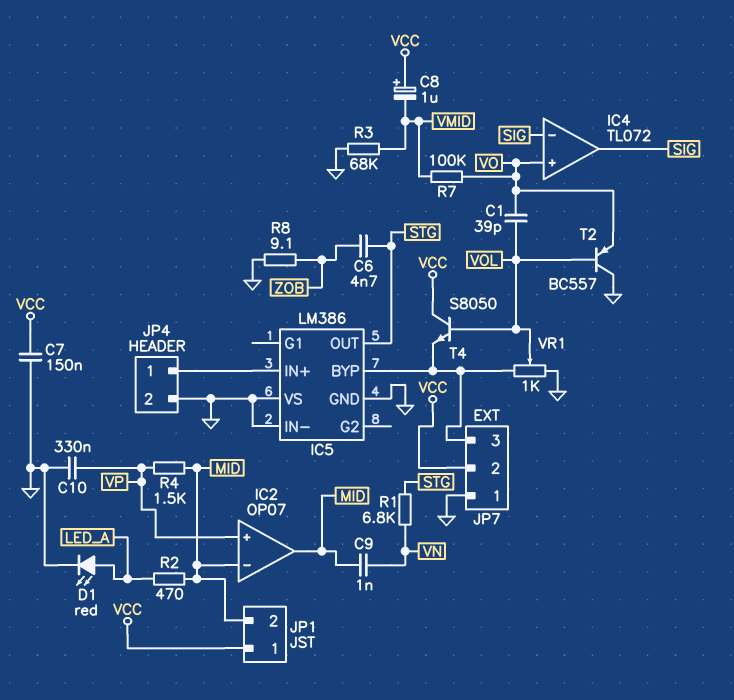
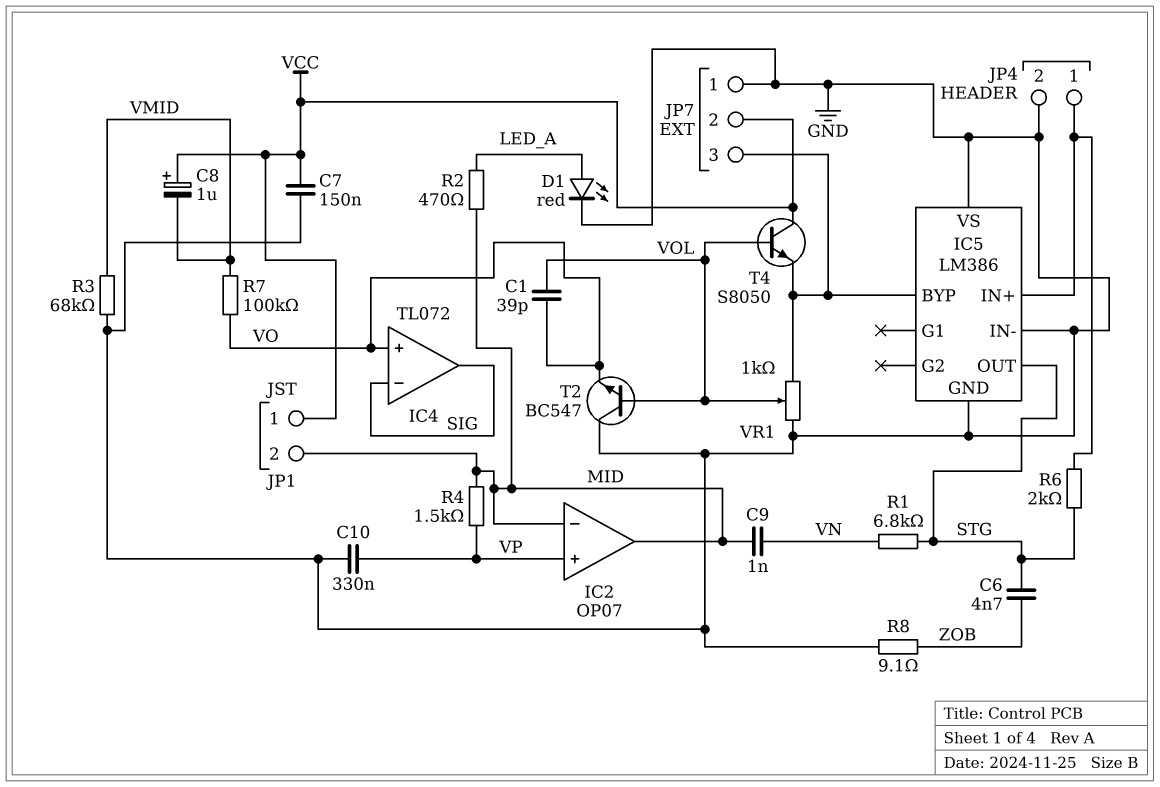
R6: none -> 2k (IC5/IN+, STG)
T2: PNP BC557 (B VOL, C GND, E VO) -> NPN BC547 (B VOL, C GND, E VO)

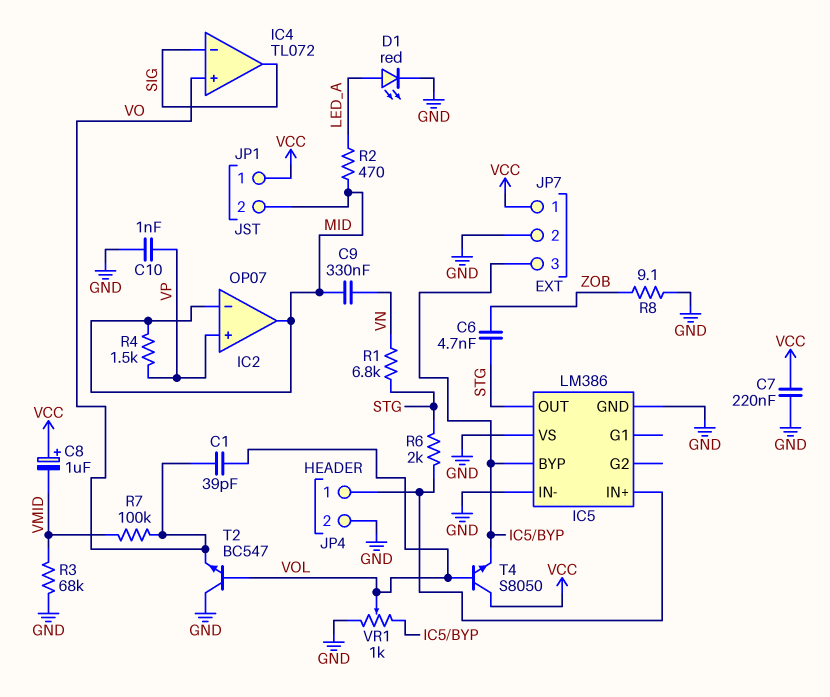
C7: 150nF (GND, VCC) -> 220nF (GND, VCC)
C9: 1nF (MID, VN) -> 330nF (MID, VN)
C10: 330nF (GND, VP) -> 1nF (GND, VP)
JP7 pin 1: GND -> VCC
JP7 pin 2: VCC -> GND

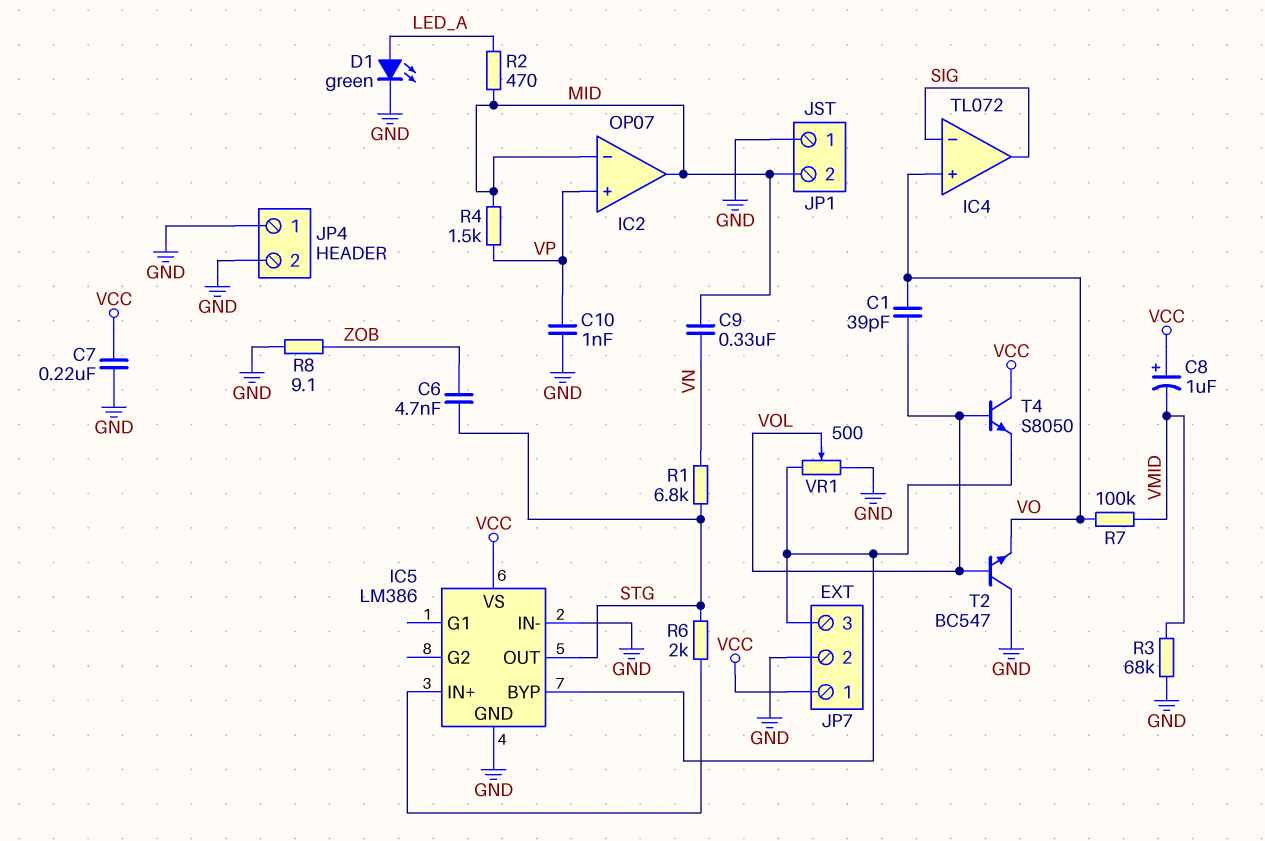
D1: LED red (A LED_A, K GND) -> LED green (A LED_A, K GND)
IC5 pin VS: GND -> VCC
JP1 pin 1: VCC -> GND
JP4 pin 1: IC5/IN+ -> GND
VR1: 1k (GND, IC5/BYP, wiper VOL) -> 500 (GND, IC5/BYP, wiper VOL)

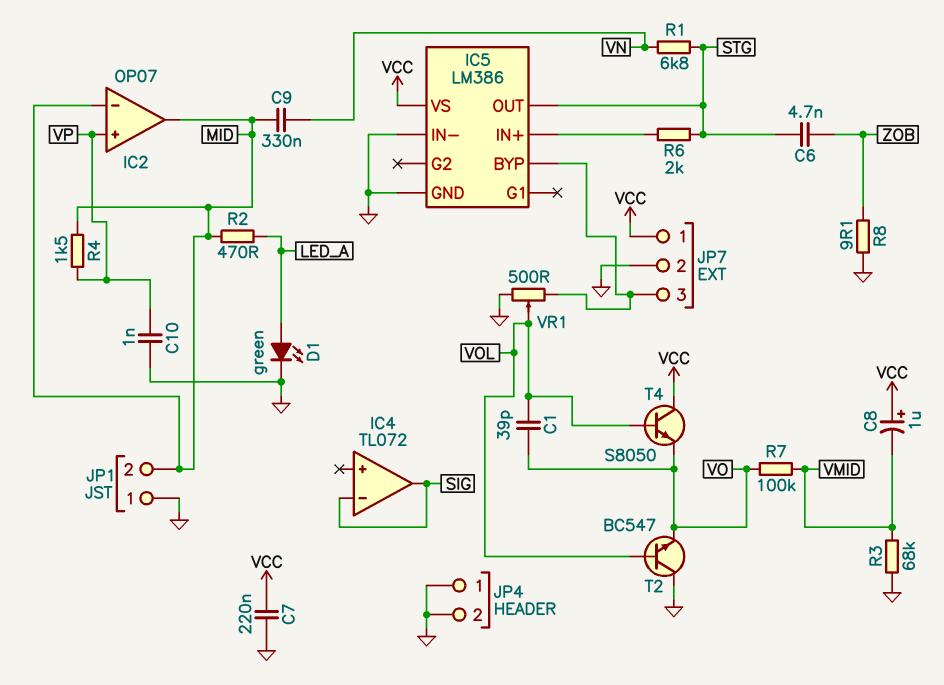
IC4 pin in+: VO -> none
T4: NPN S8050 (B VOL, C VCC, E IC5/BYP) -> NPN S8050 (B VOL, C VCC, E VO)

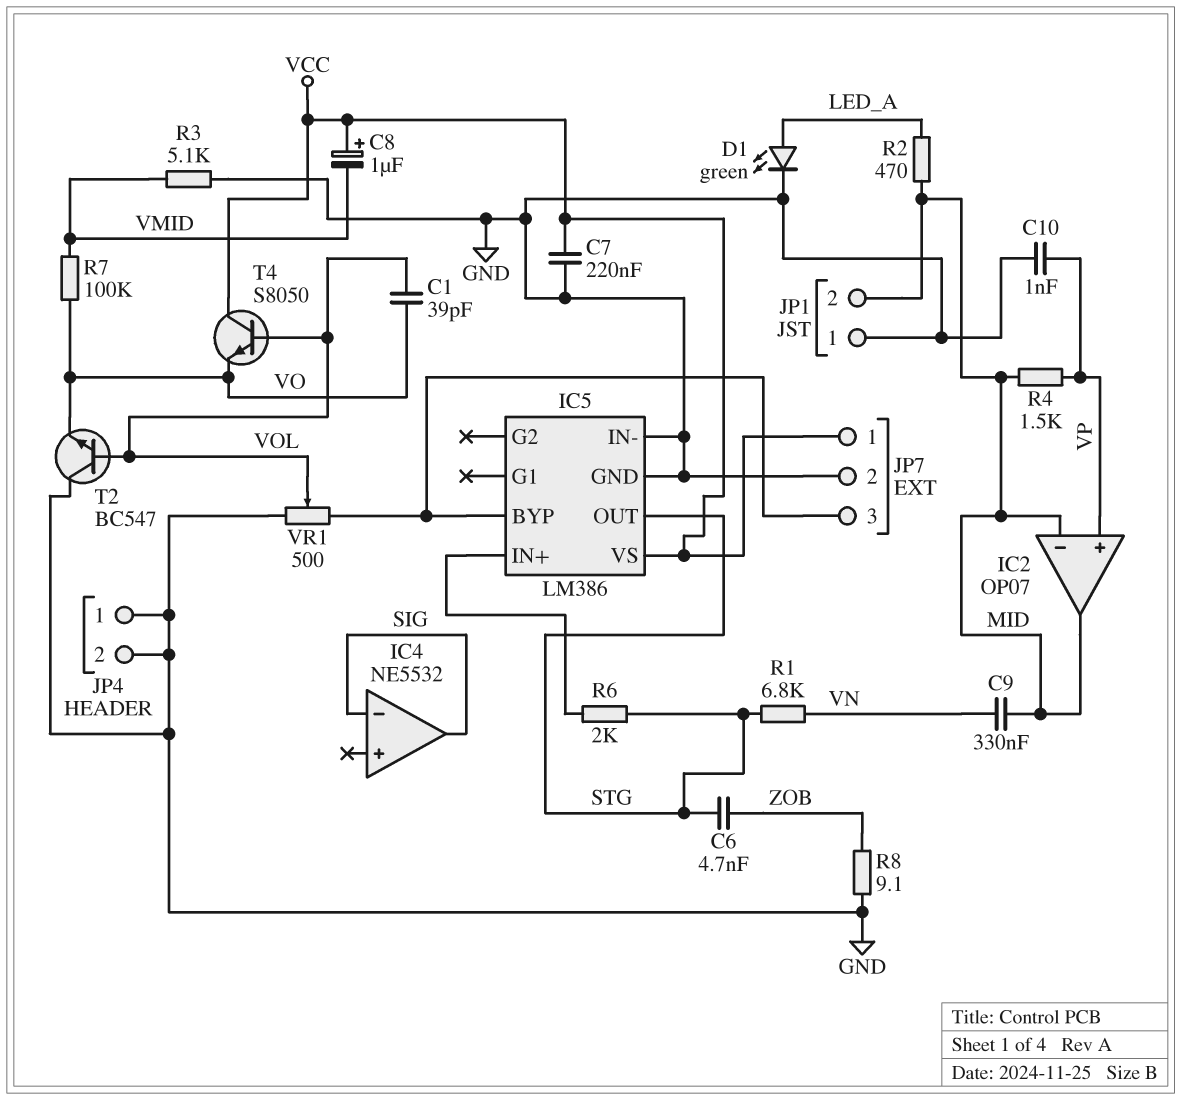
IC4: TL072 -> NE5532
R3: 68k (GND, VMID) -> 5.1k (GND, VMID)

